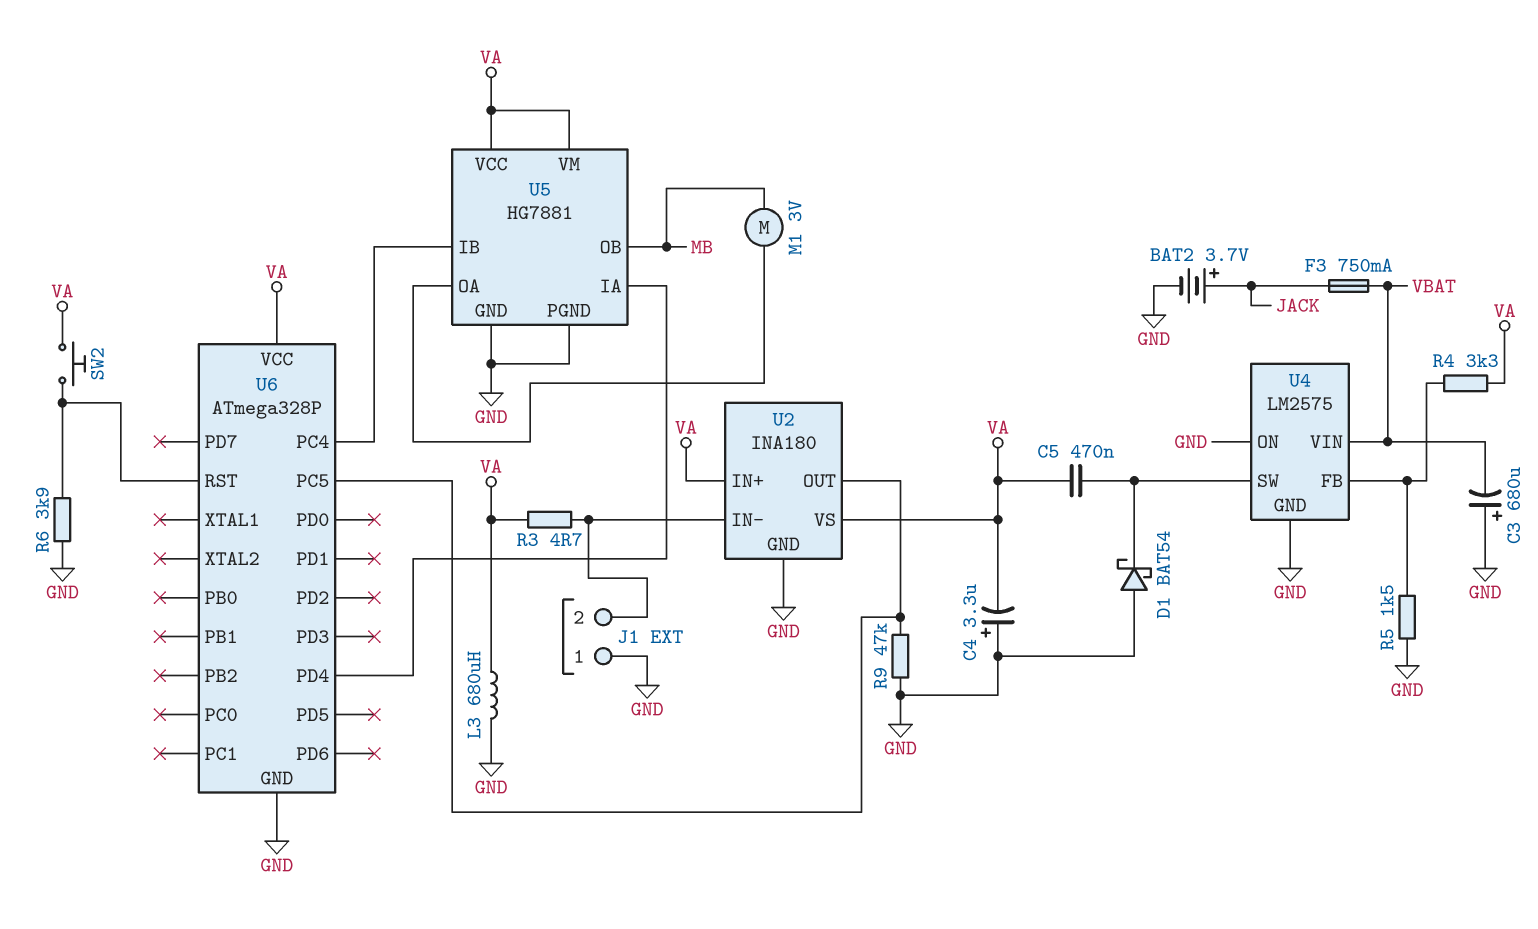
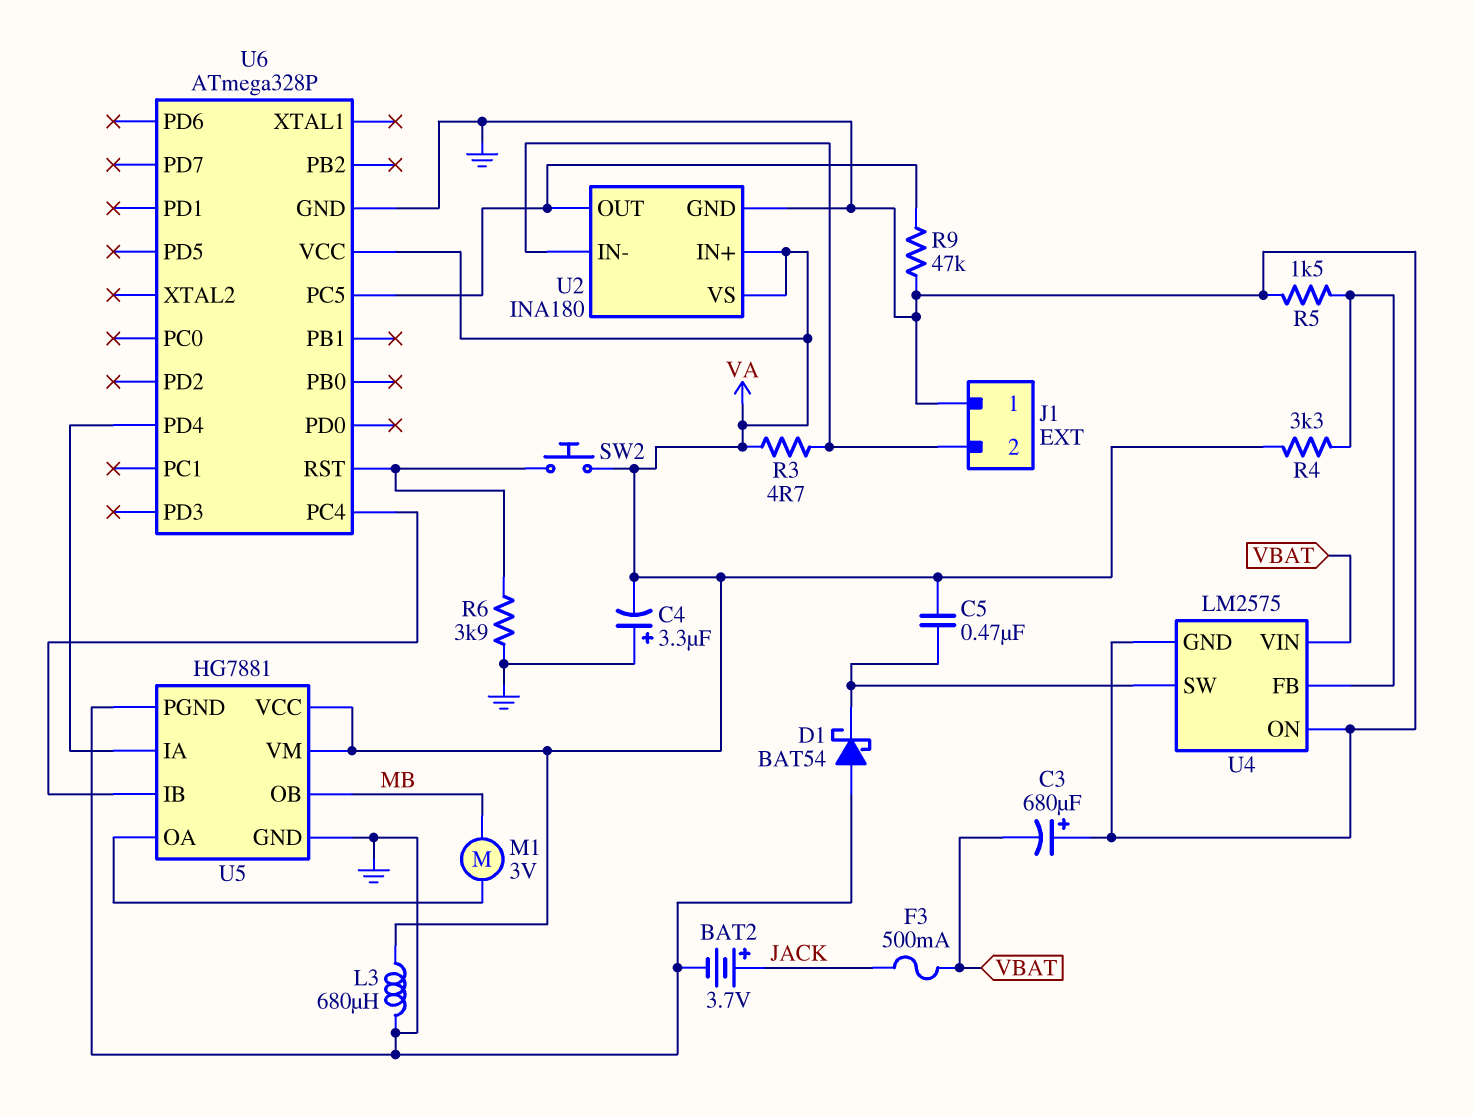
F3: 750mA (JACK, VBAT) -> 500mA (JACK, VBAT)

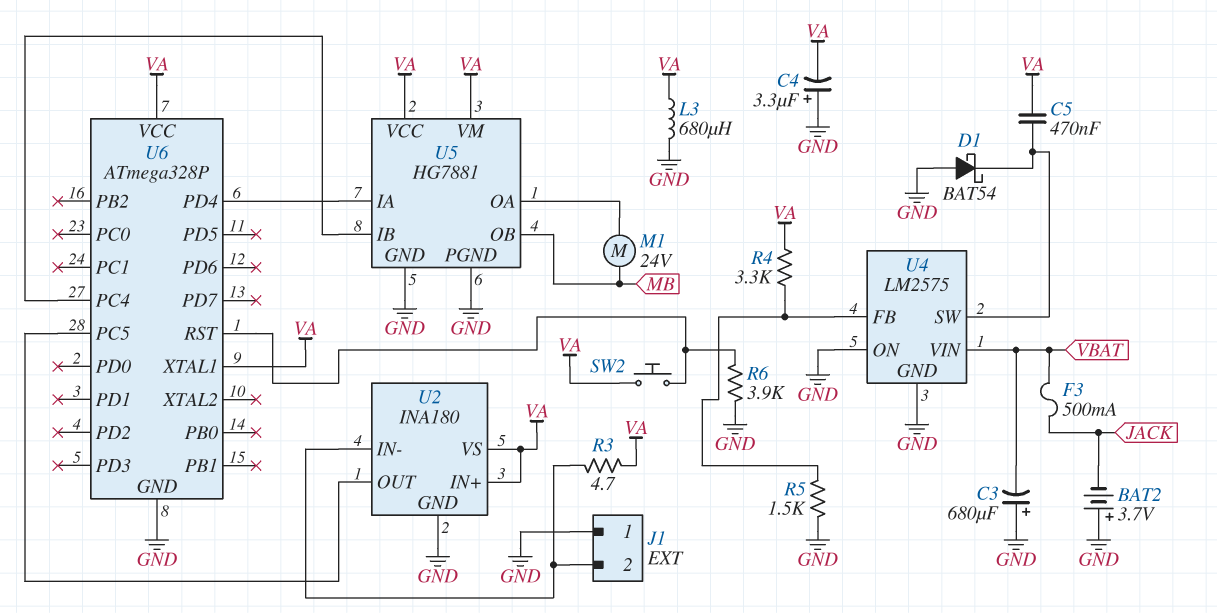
BAT2: 3.7V (plus JACK, minus GND) -> 3.7V (plus GND, minus JACK)
M1: motor 3V (MB, U5/OA) -> motor 24V (MB, U5/OA)
R9: 47k (GND, U2/OUT) -> none
U6 pin XTAL1: none -> VA

